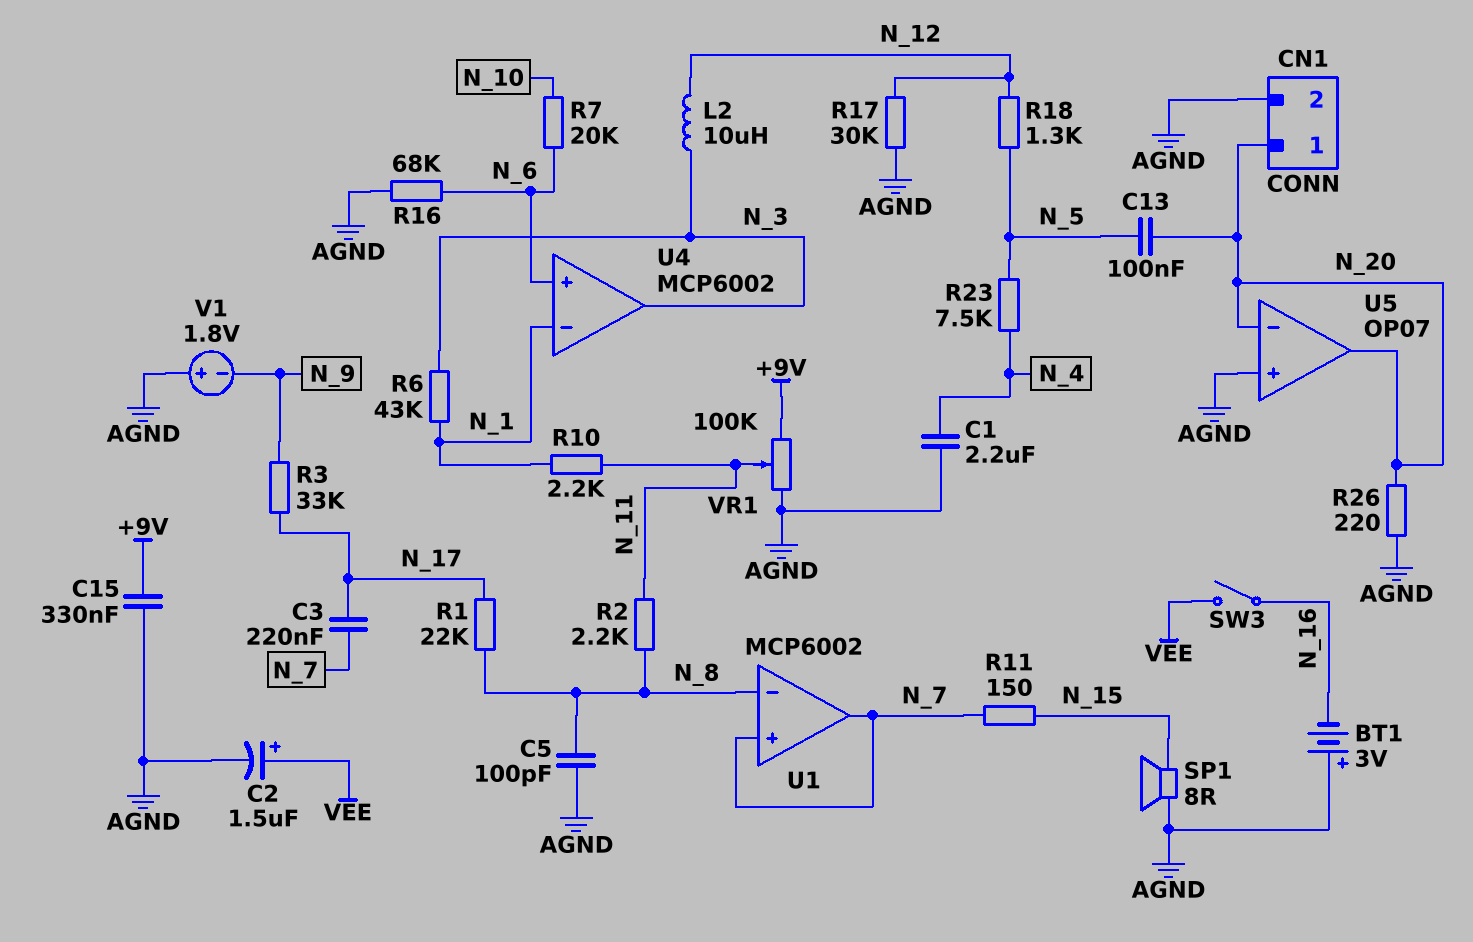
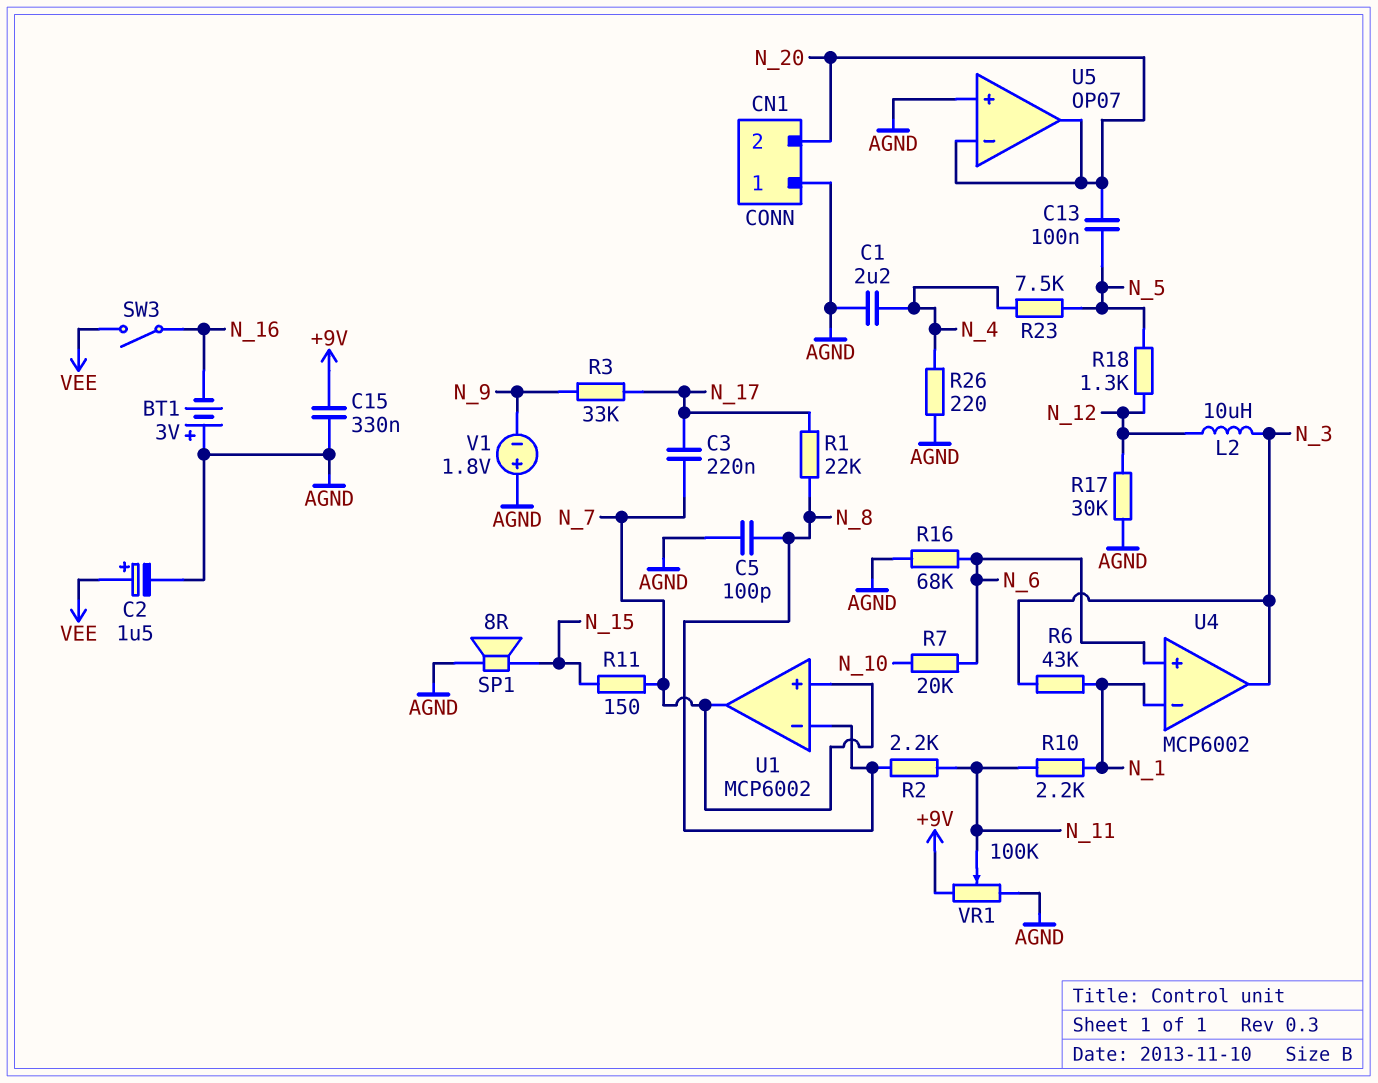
CN1 pin 1: N_20 -> AGND
CN1 pin 2: AGND -> N_20
R26: 220 (AGND, N_20) -> 220 (AGND, N_4)

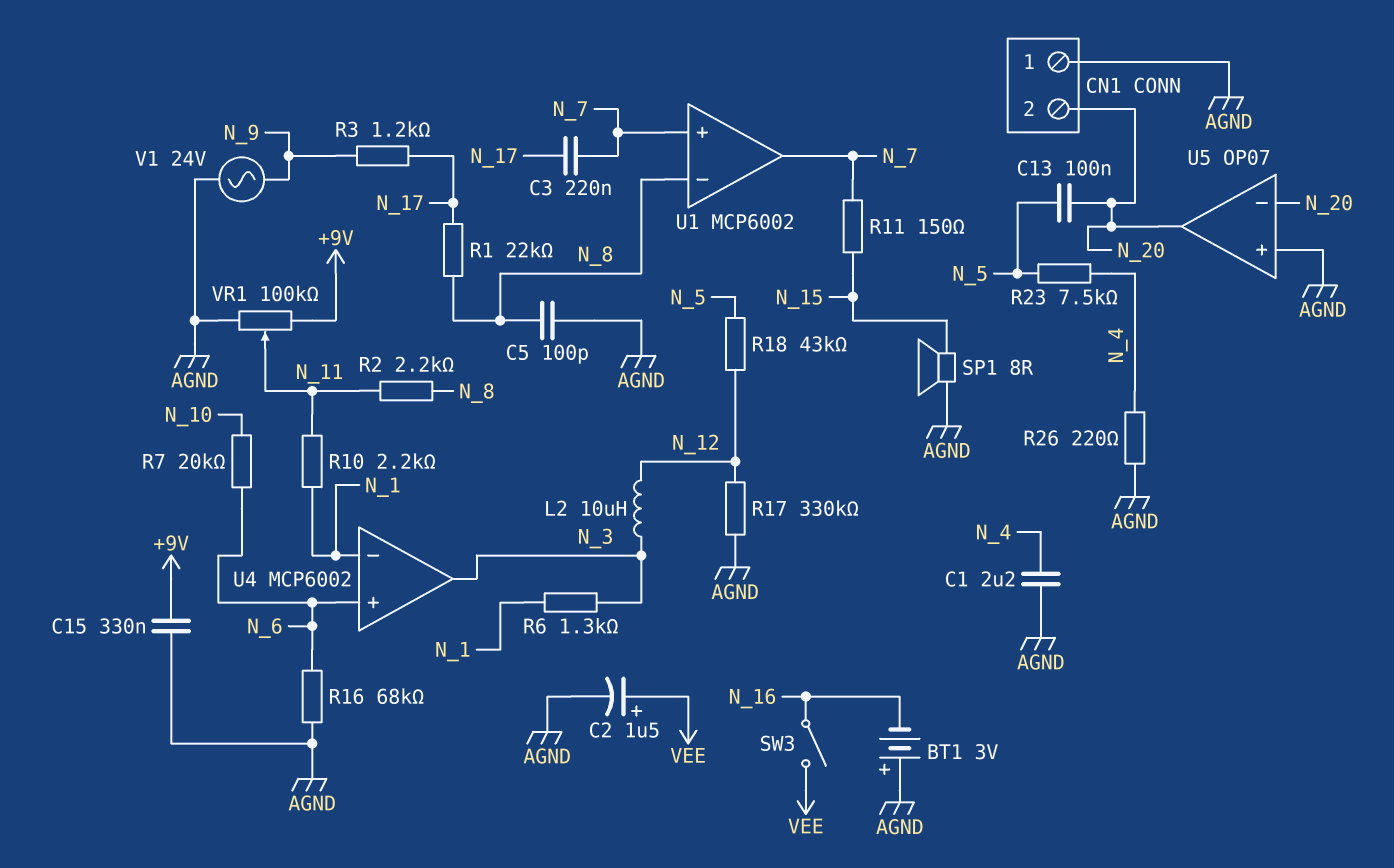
R3: 33k (N_9, N_17) -> 1.2k (N_9, N_17)
R6: 43k (N_1, N_3) -> 1.3k (N_1, N_3)
R17: 30k (AGND, N_12) -> 330k (AGND, N_12)
R18: 1.3k (N_5, N_12) -> 43k (N_5, N_12)
V1: 1.8V (plus AGND, minus N_9) -> AC 24V (AGND, N_9)

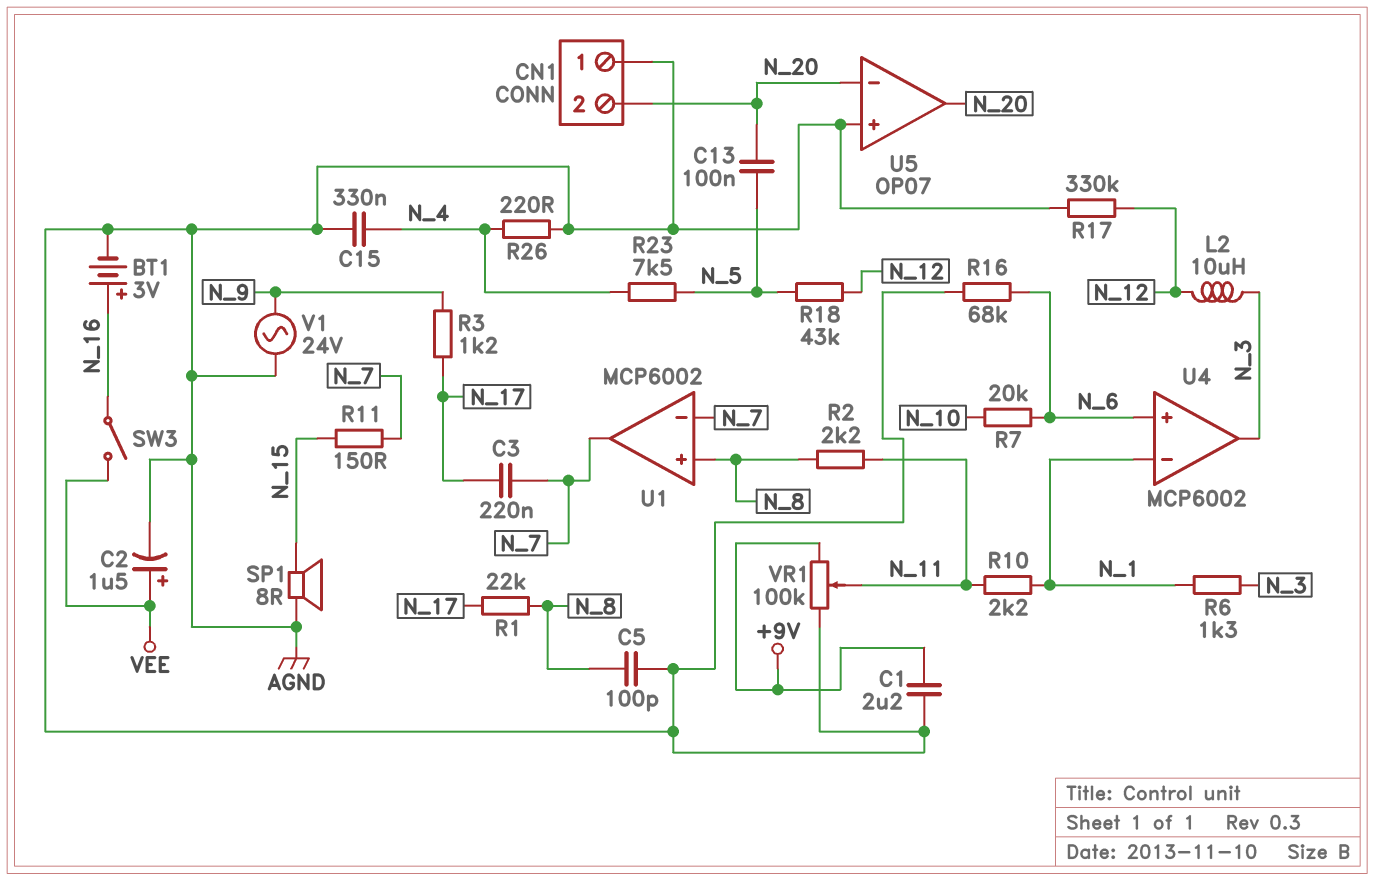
BT1: 3V (plus AGND, minus N_16) -> 3V (plus N_16, minus AGND)
C1: 2.2uF (AGND, N_4) -> 2.2uF (+9V, AGND)
C15: 330nF (+9V, AGND) -> 330nF (AGND, N_4)
U1 pin in+: N_7 -> N_8
U1 pin in-: N_8 -> N_7

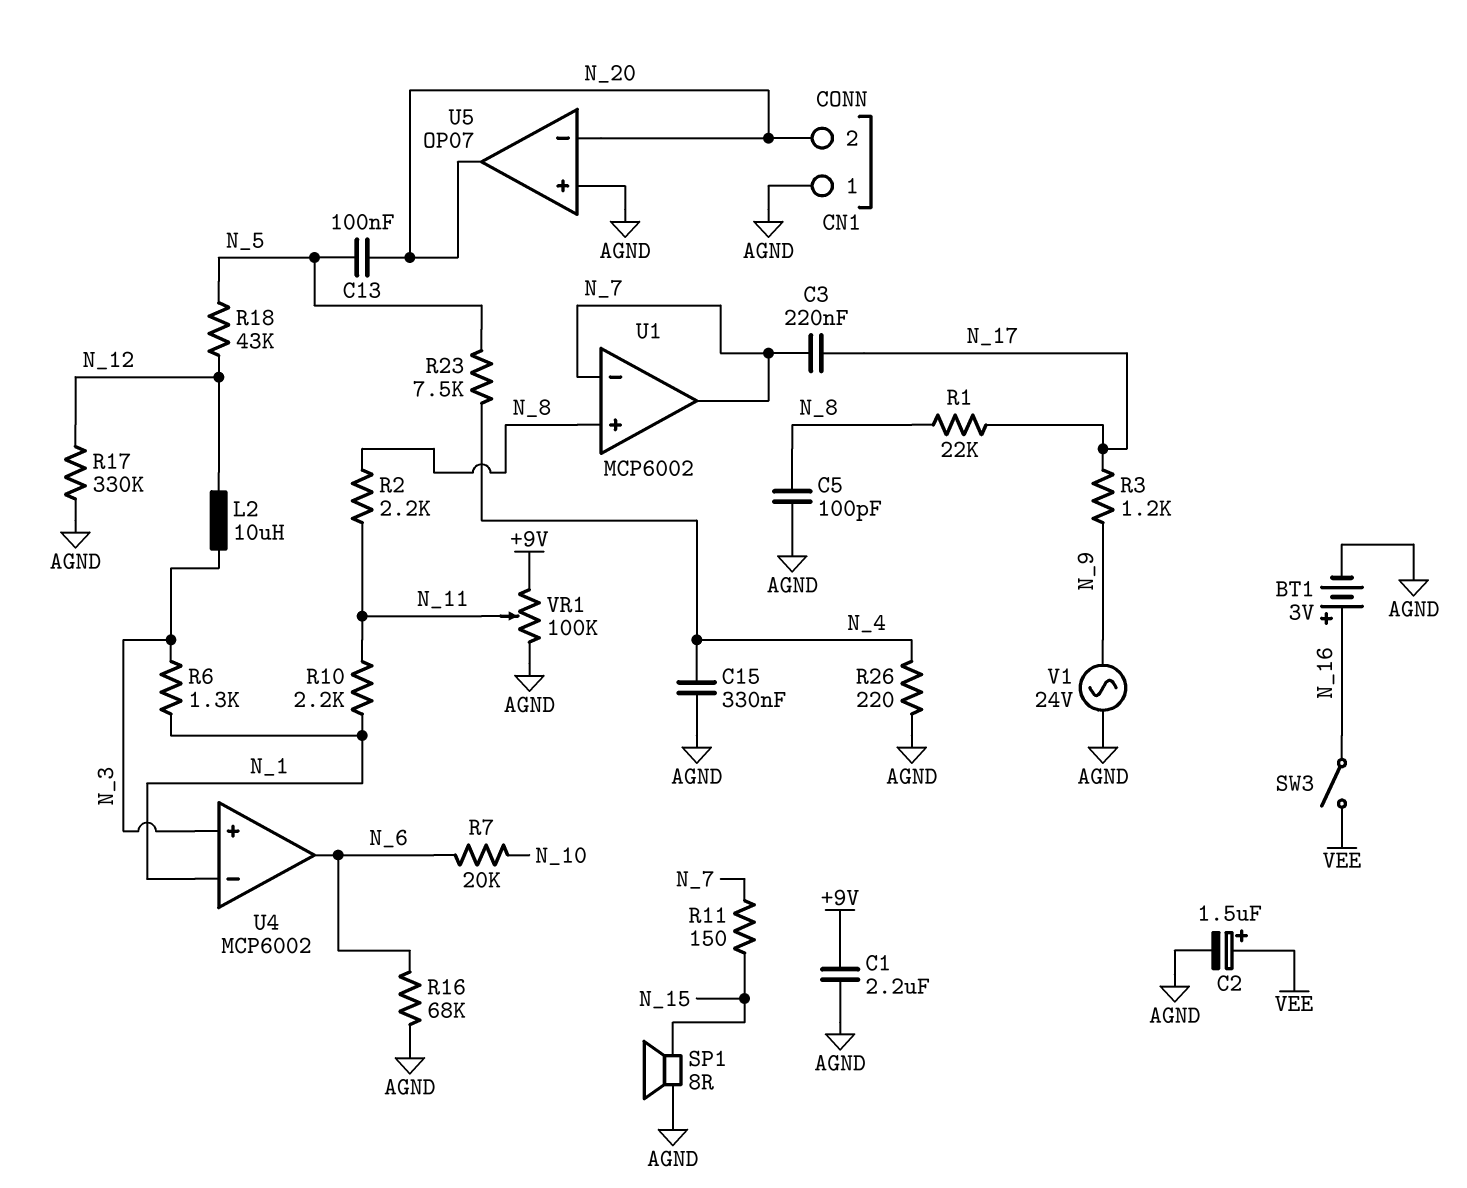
U4 pin in+: N_6 -> N_3
U4 pin out: N_3 -> N_6

